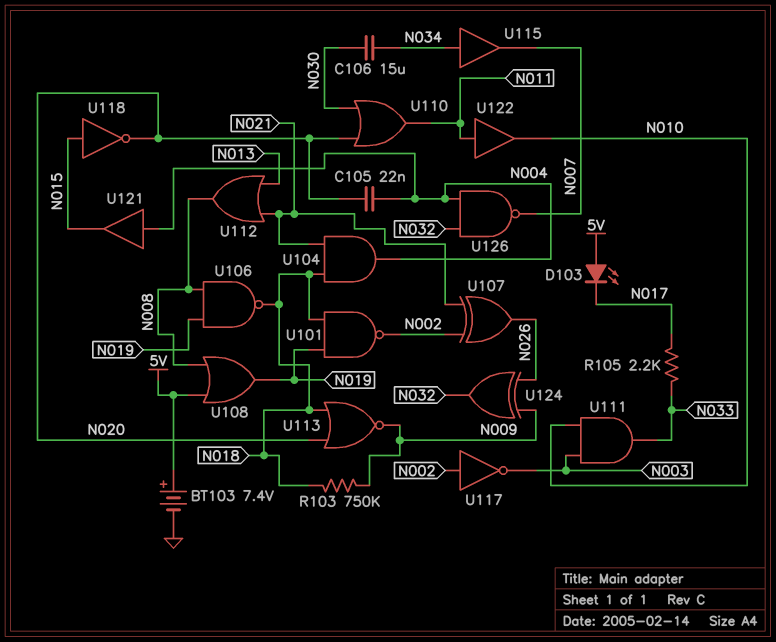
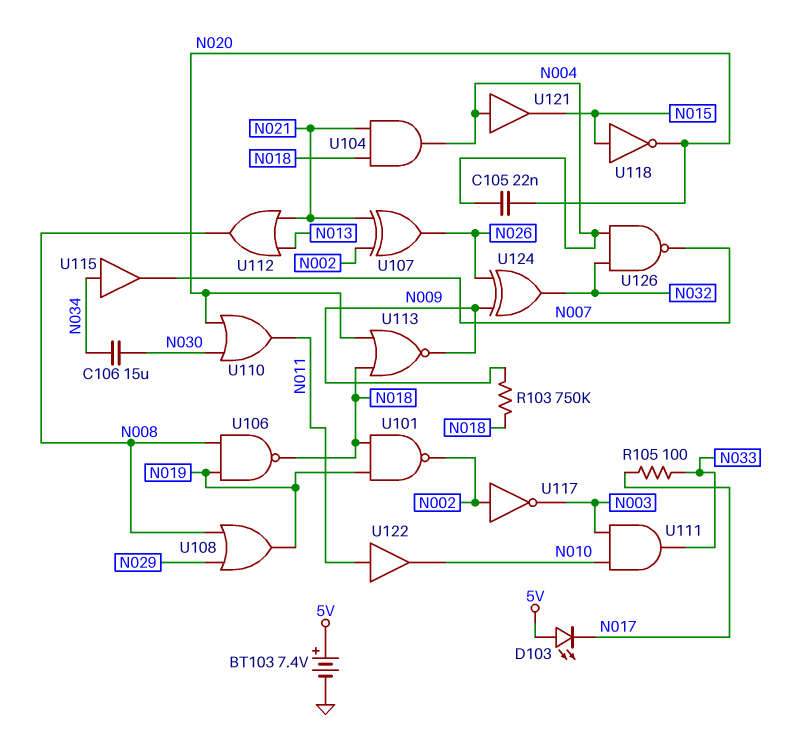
R105: 2.2k (N017, N033) -> 100 (N017, N033)
U108: OR (in 5V, in N008, out N019) -> OR (in N008, in N029, out N019)

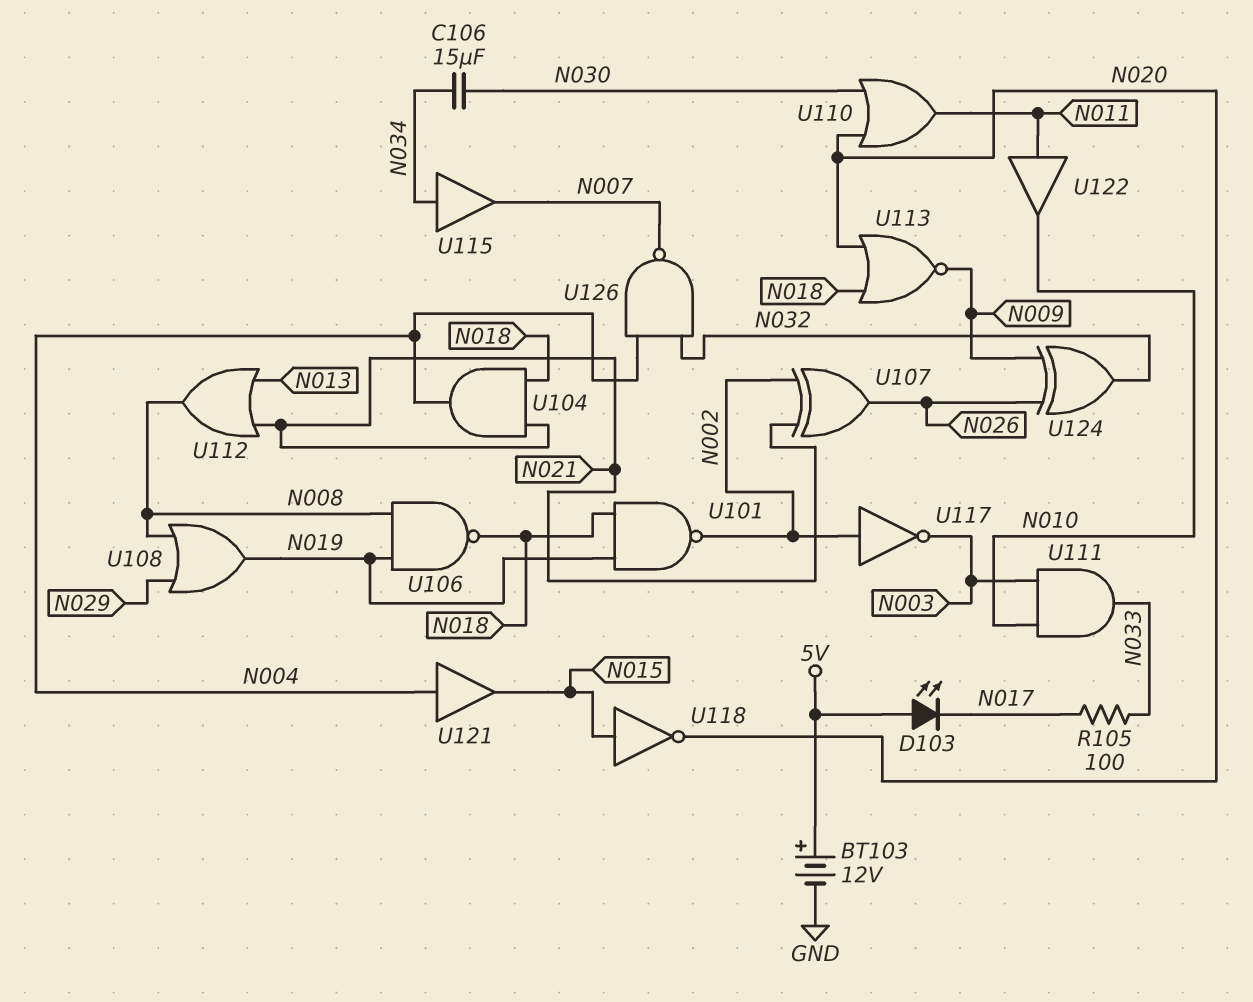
BT103: 7.4V (plus 5V, minus GND) -> 12V (plus 5V, minus GND)
C105: 22nF (N004, N020) -> none
R103: 750k (N009, N018) -> none

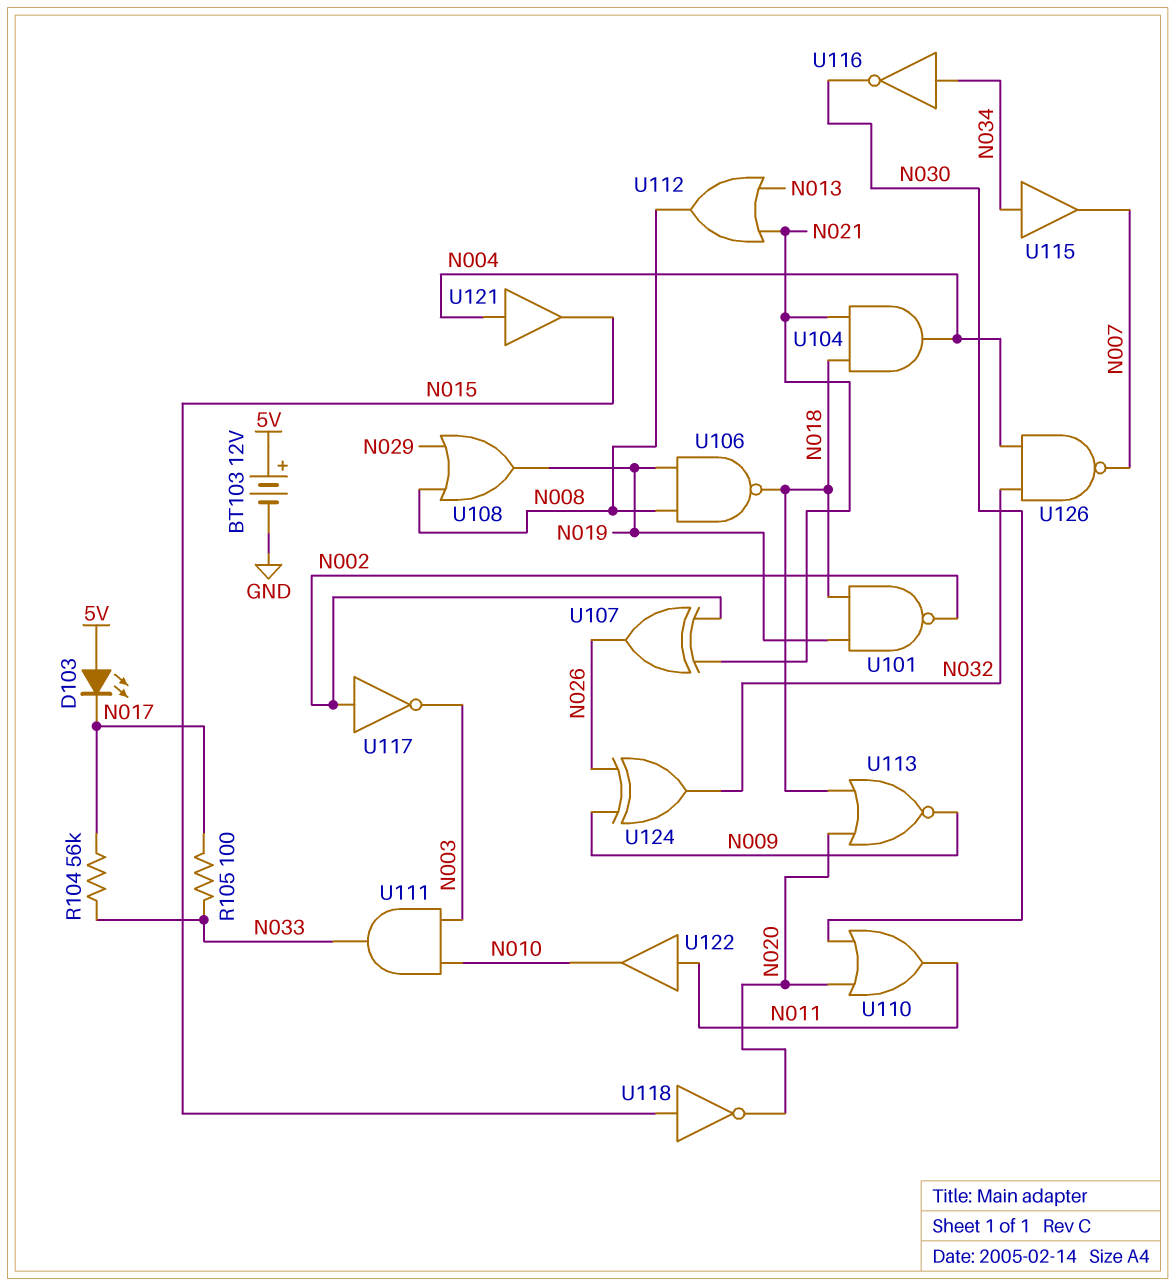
C106: 15uF (N030, N034) -> none
R104: none -> 56k (N017, N033)
U116: none -> NOT (in N034, out N030)

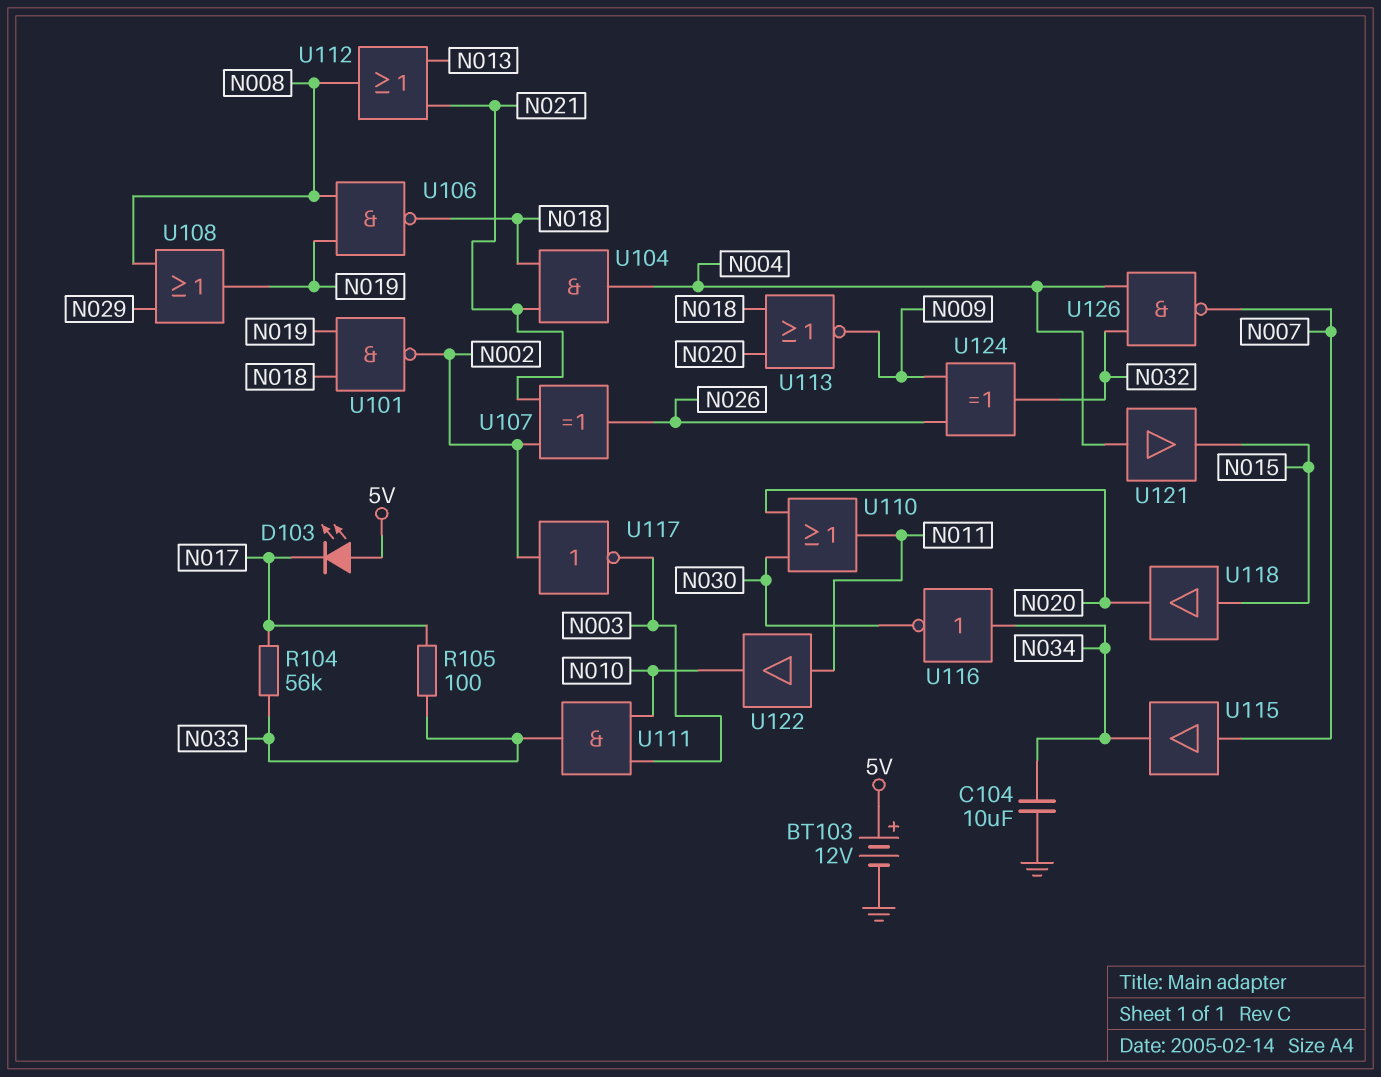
C104: none -> 10uF (GND, N034)
U115: buffer (in N034, out N007) -> buffer (in N007, out N034)
U118: NOT (in N015, out N020) -> buffer (in N015, out N020)

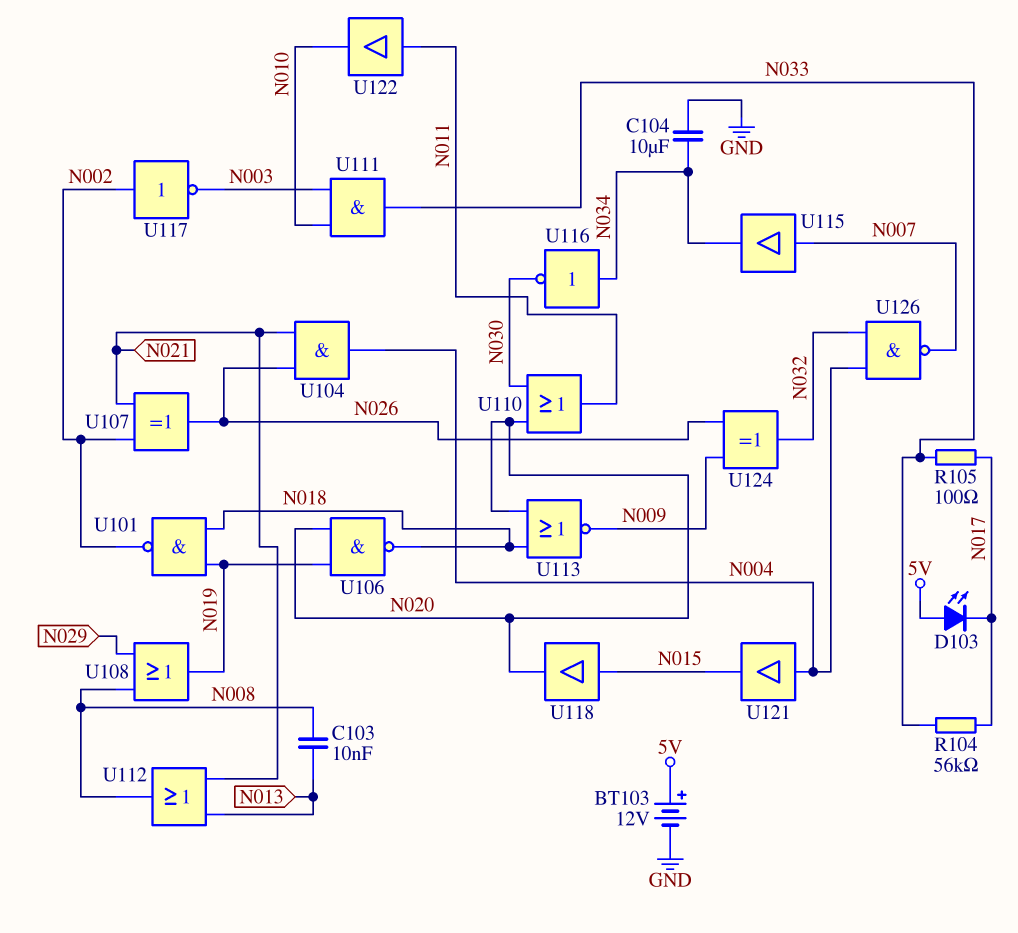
C103: none -> 10nF (N008, N013)
U104: AND (in N018, in N021, out N004) -> AND (in N021, in N026, out N004)
U106: NAND (in N008, in N019, out N018) -> NAND (in N019, in N020, out N018)

